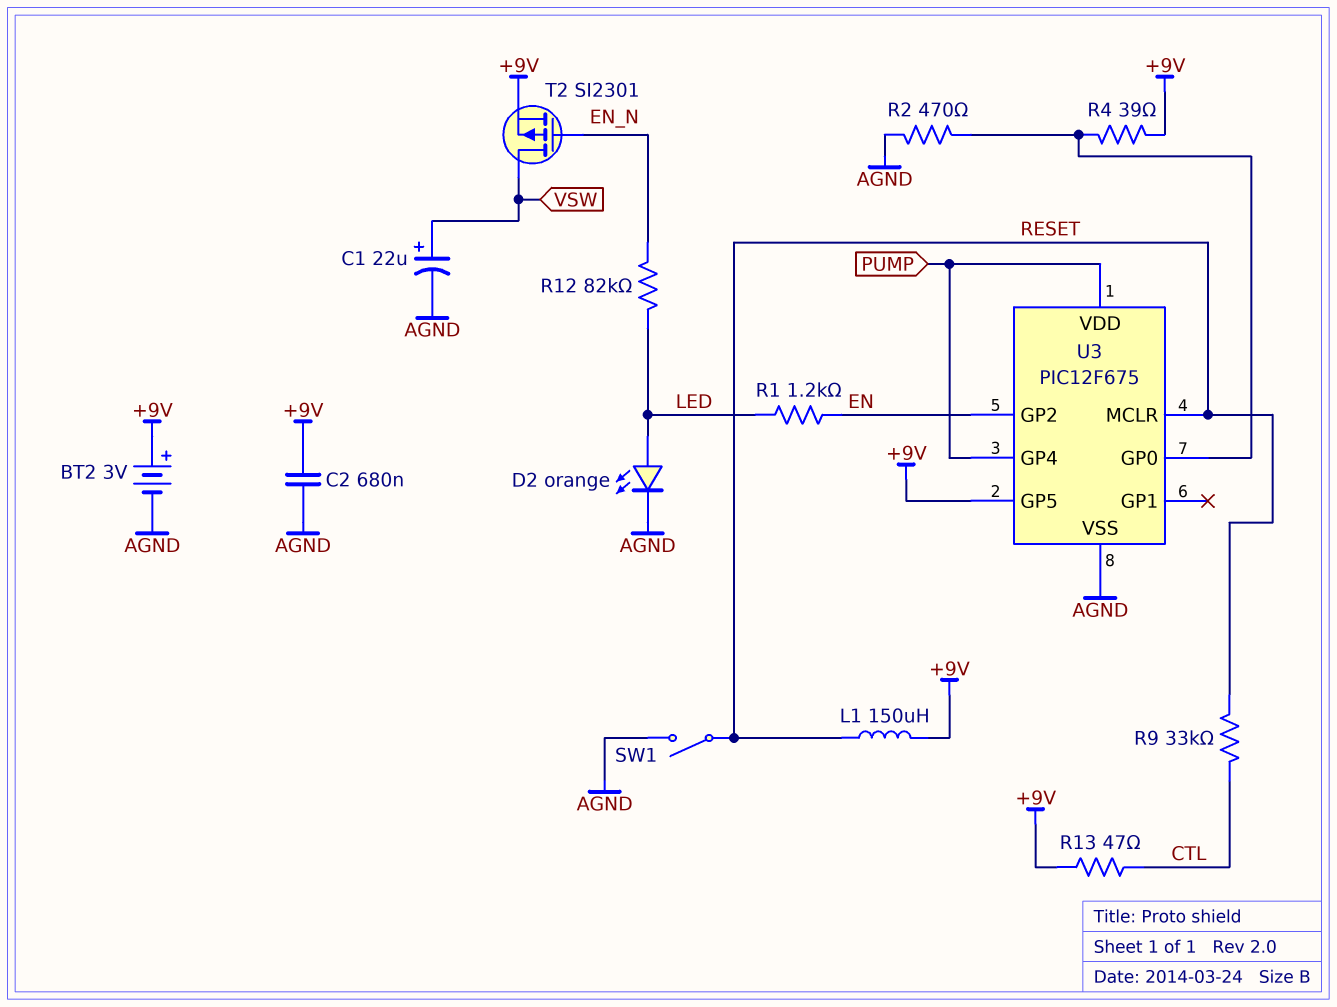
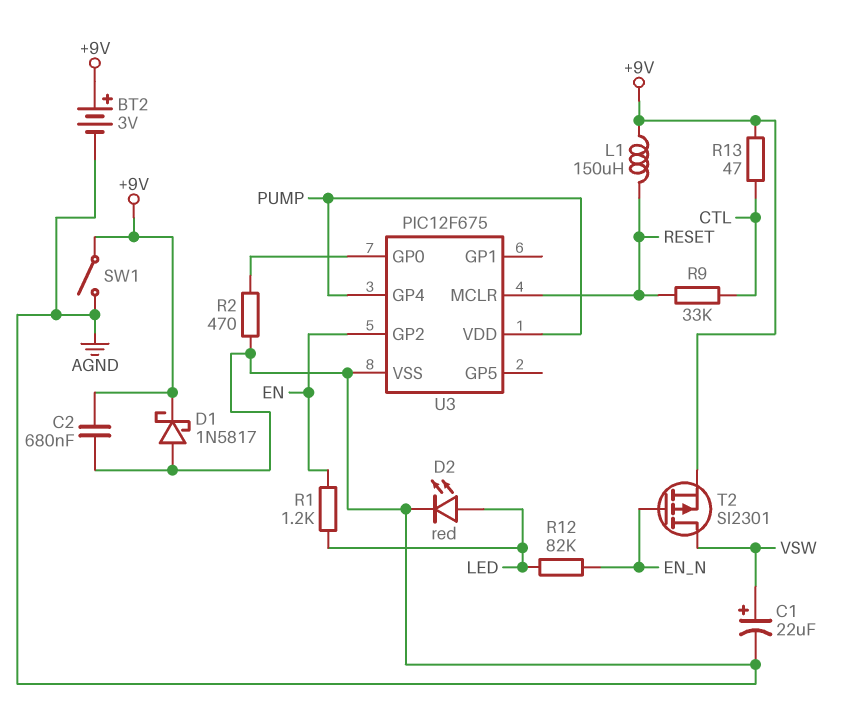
D1: none -> schottky 1N5817 (A AGND, K +9V)
D2: LED orange (A LED, K AGND) -> LED red (A LED, K AGND)
R4: 39 (+9V, U3/GP0) -> none
SW1: switch (AGND, RESET) -> switch (+9V, AGND)
U3 pin GP5: +9V -> none

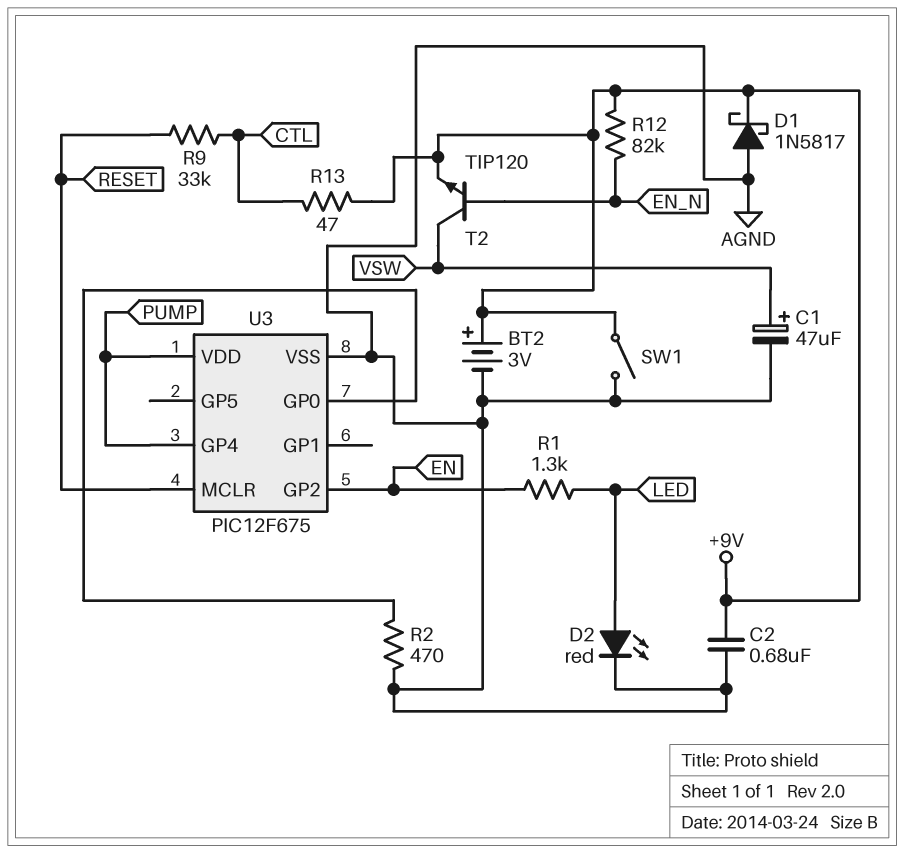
C1: 22uF (plus VSW, minus AGND) -> 47uF (plus VSW, minus AGND)
L1: 150uH (+9V, RESET) -> none
R1: 1.2k (EN, LED) -> 1.3k (EN, LED)
R12: 82k (EN_N, LED) -> 82k (+9V, EN_N)
T2: PMOS SI2301 (G EN_N, D VSW, S +9V) -> NPN TIP120 (B EN_N, C VSW, E +9V)

